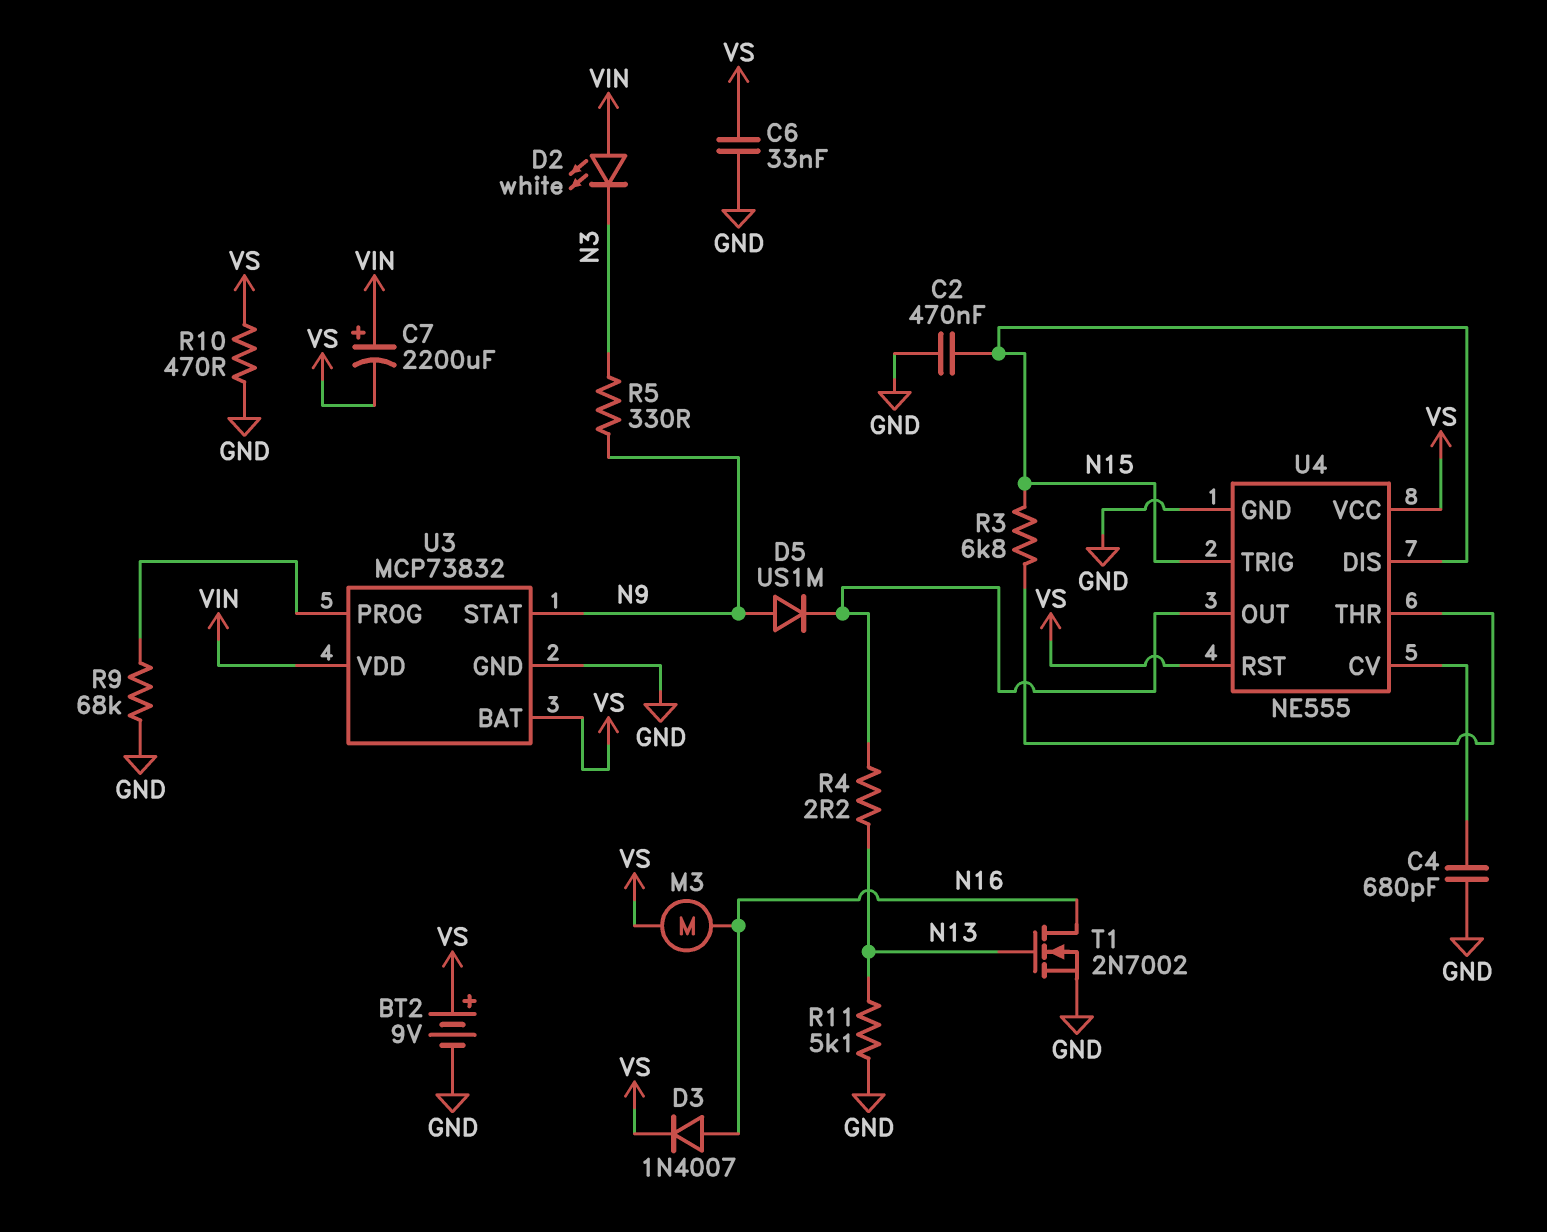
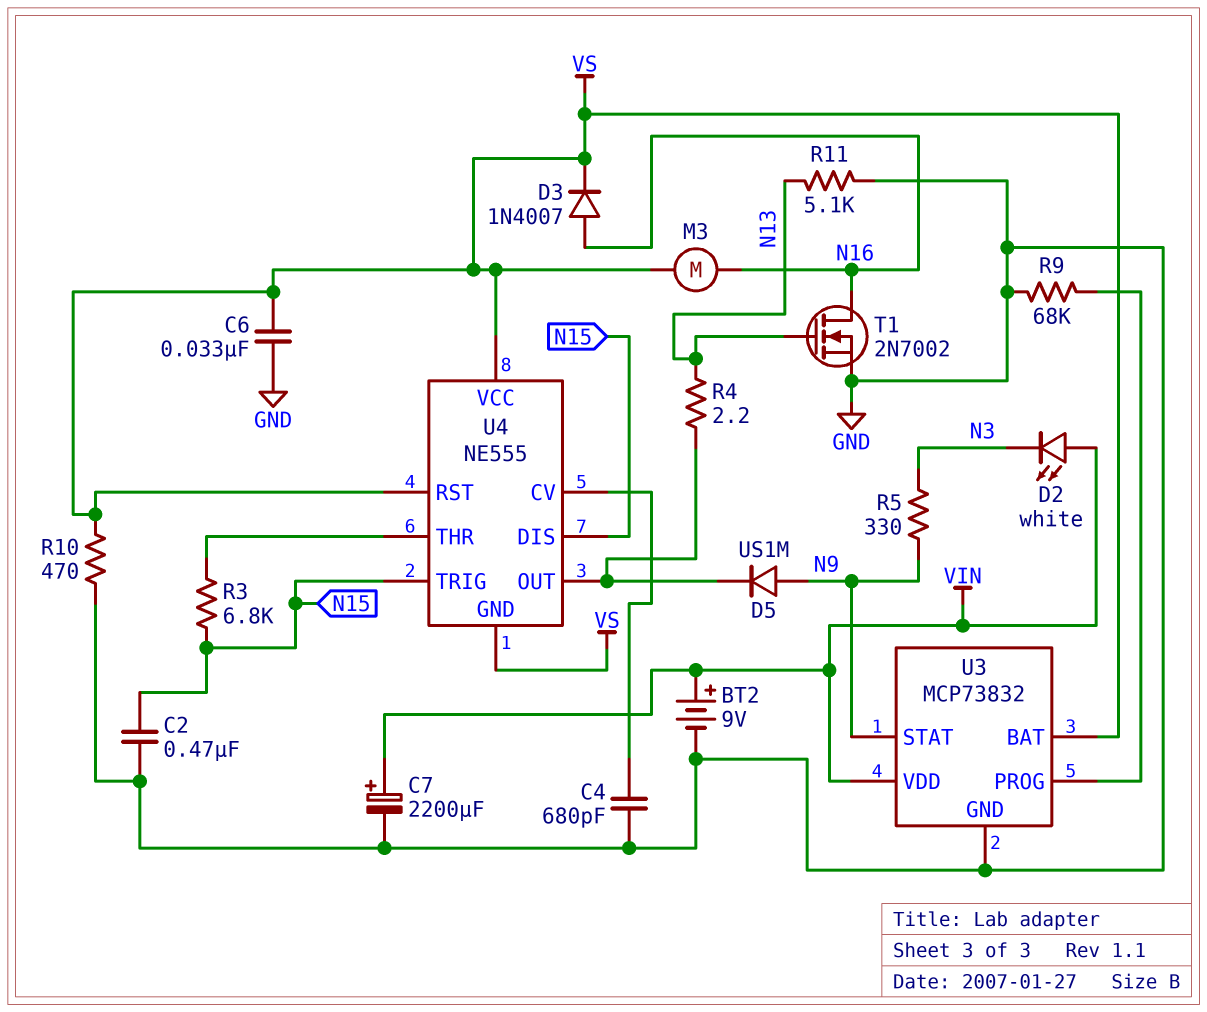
BT2: 9V (plus VS, minus GND) -> 9V (plus VIN, minus GND)
C7: 2200uF (plus VIN, minus VS) -> 2200uF (plus VIN, minus GND)
U4 pin GND: GND -> VS

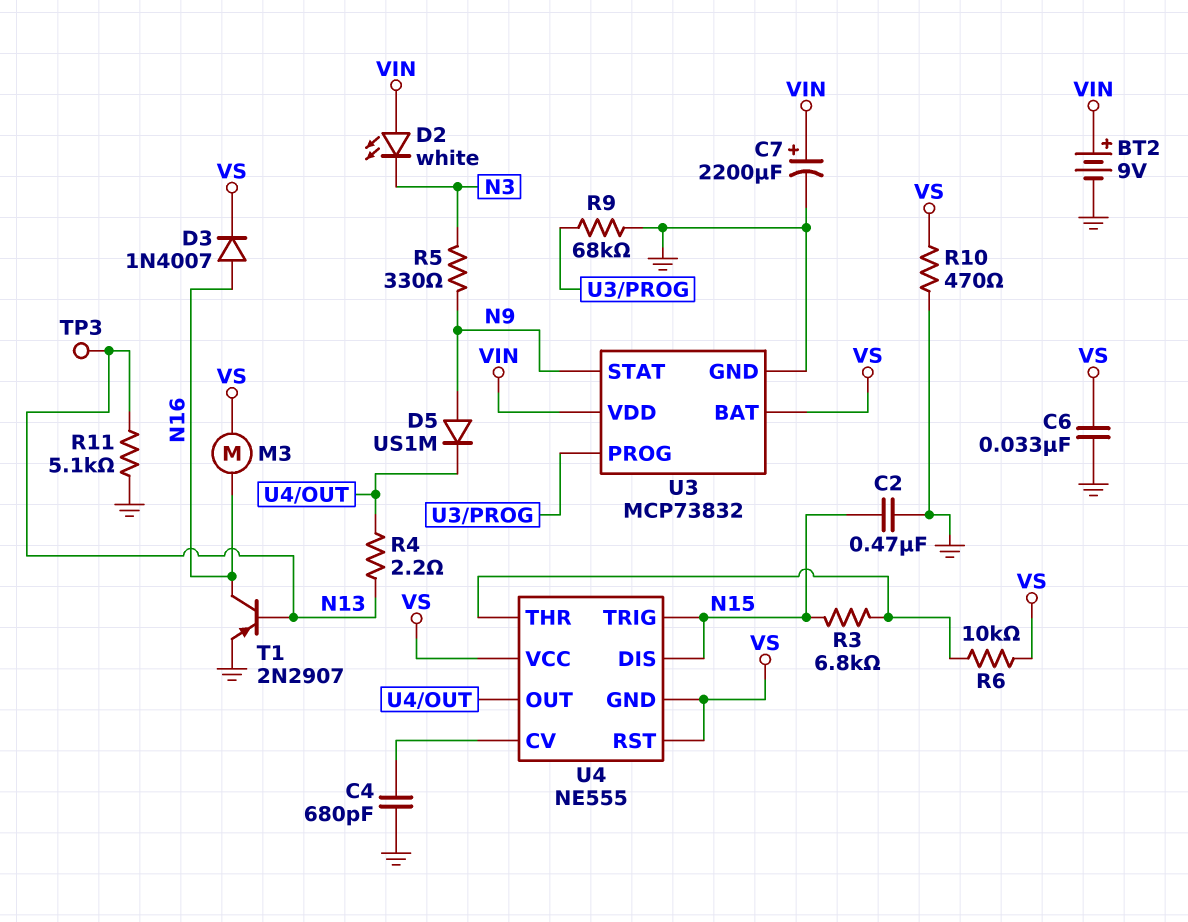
R6: none -> 10k (U4/THR, VS)
T1: NMOS 2N7002 (G N13, D N16, S GND) -> PNP 2N2907 (B N13, C N16, E GND)
TP3: none -> test point (N13)

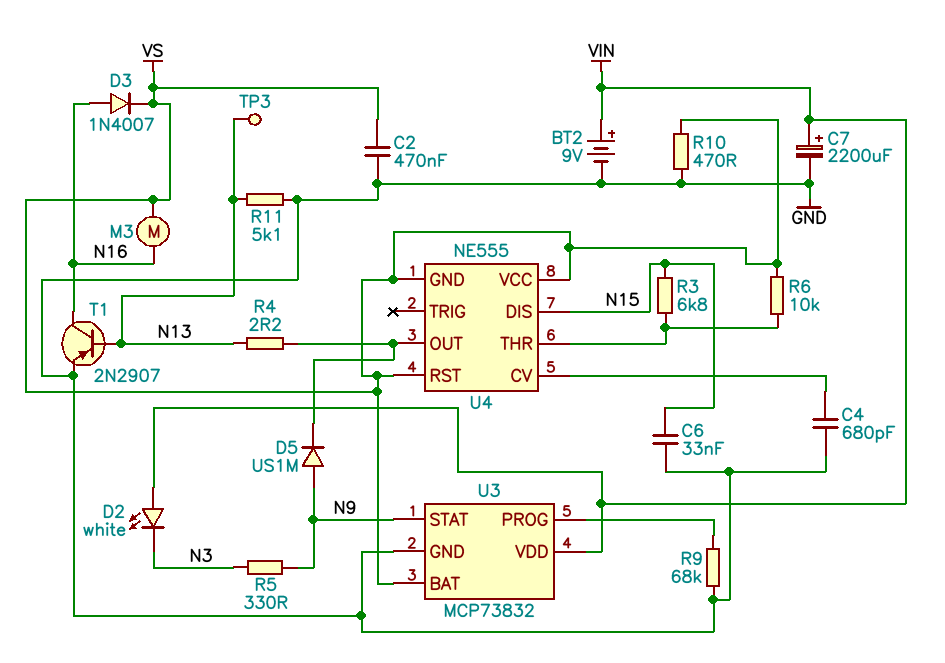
C2: 470nF (GND, N15) -> 470nF (GND, VS)
C6: 33nF (GND, VS) -> 33nF (GND, N15)
U4 pin TRIG: N15 -> none

